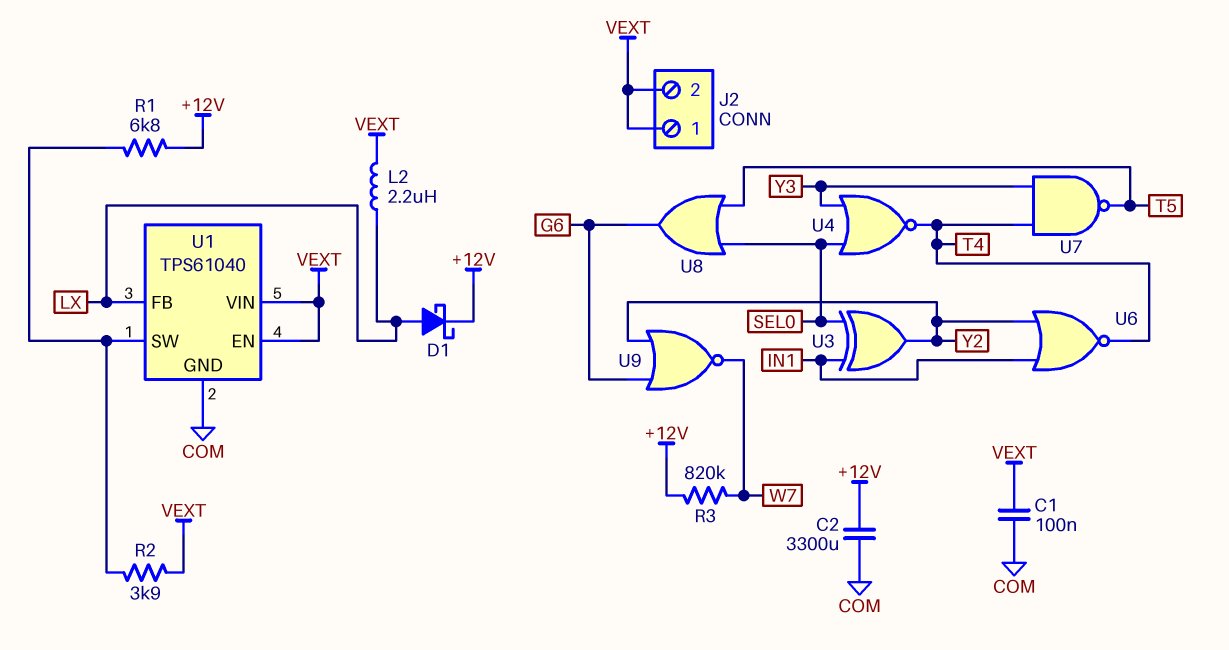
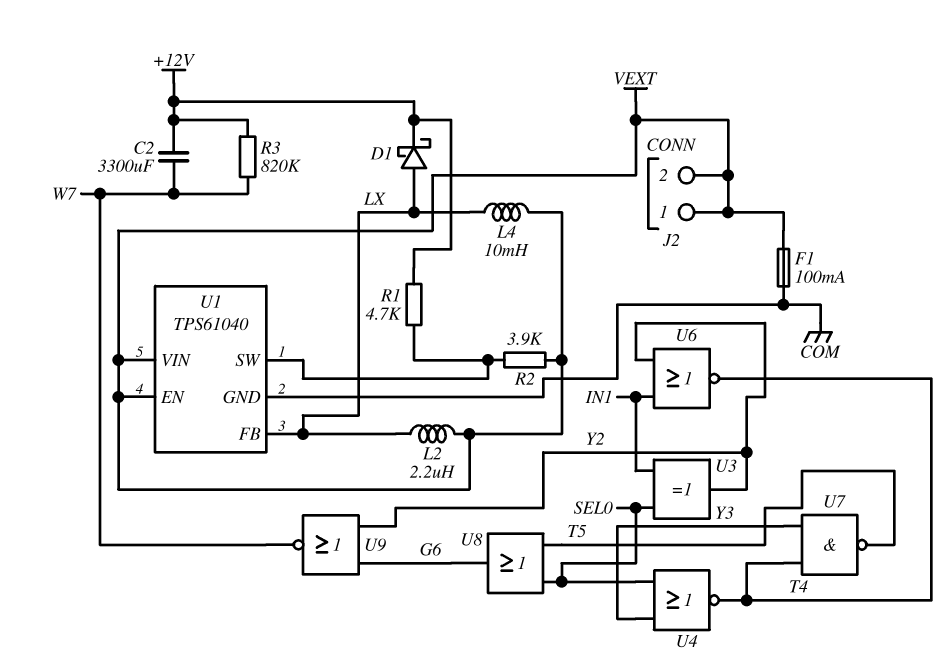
C1: 100nF (COM, VEXT) -> none
C2: 3300uF (+12V, COM) -> 3300uF (+12V, W7)
F1: none -> 100mA (COM, VEXT)
L4: none -> 10mH (LX, VEXT)
R1: 6.8k (+12V, U1/SW) -> 4.7k (+12V, U1/SW)

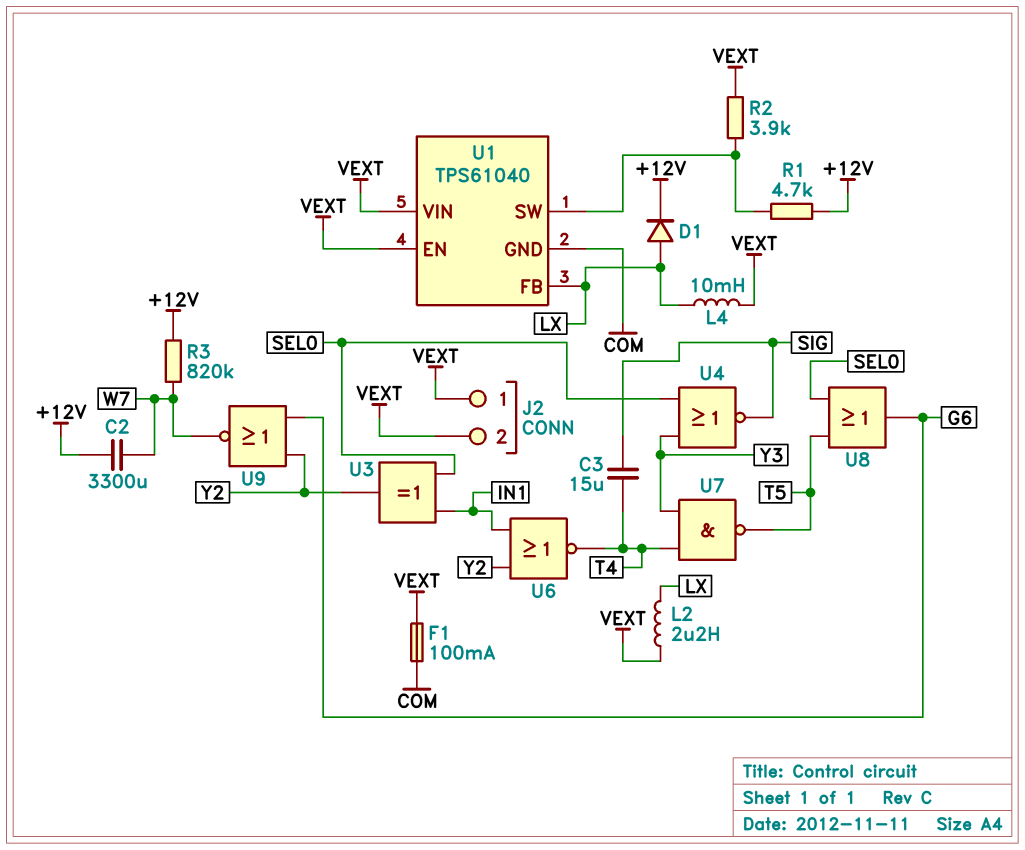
C3: none -> 15uF (SIG, T4)
D1: schottky (A LX, K +12V) -> diode (A LX, K +12V)
U4: NOR (in SEL0, in Y3, out T4) -> NOR (in SEL0, in Y3, out SIG)

